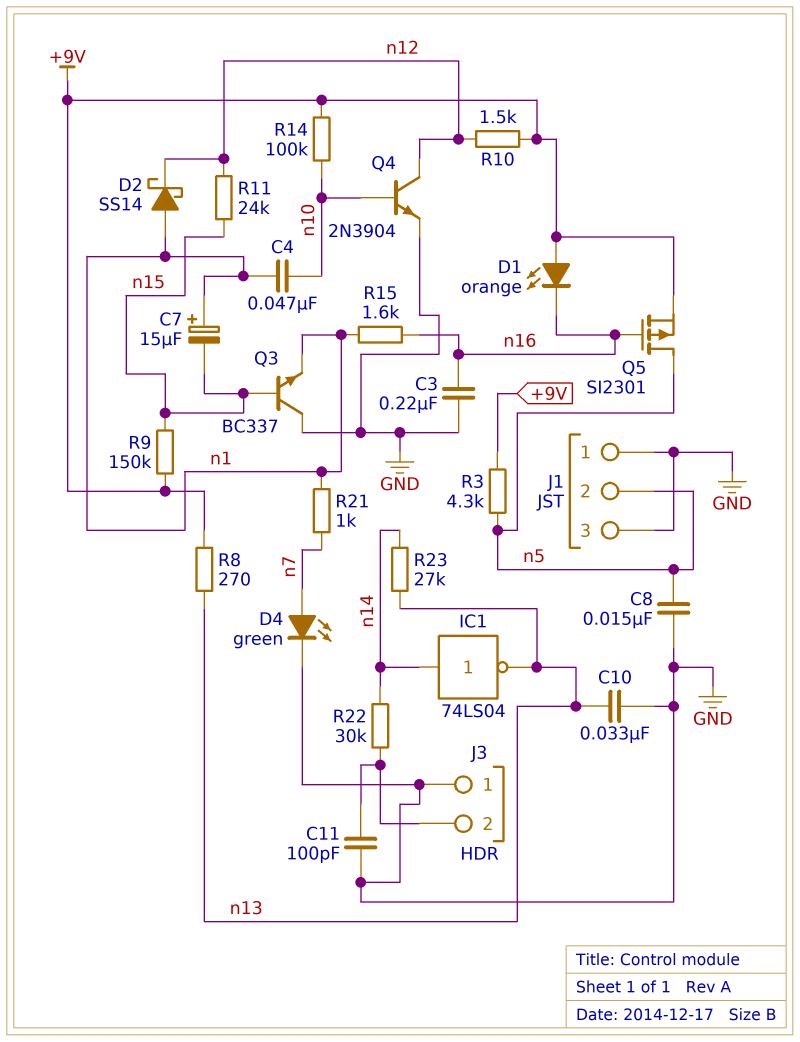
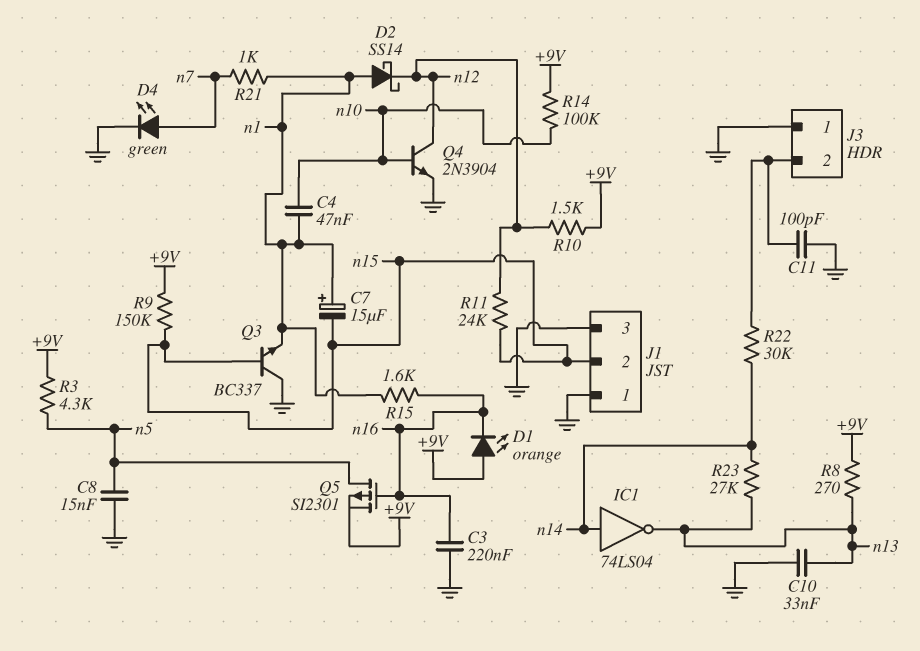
J1 pin 2: n5 -> n15

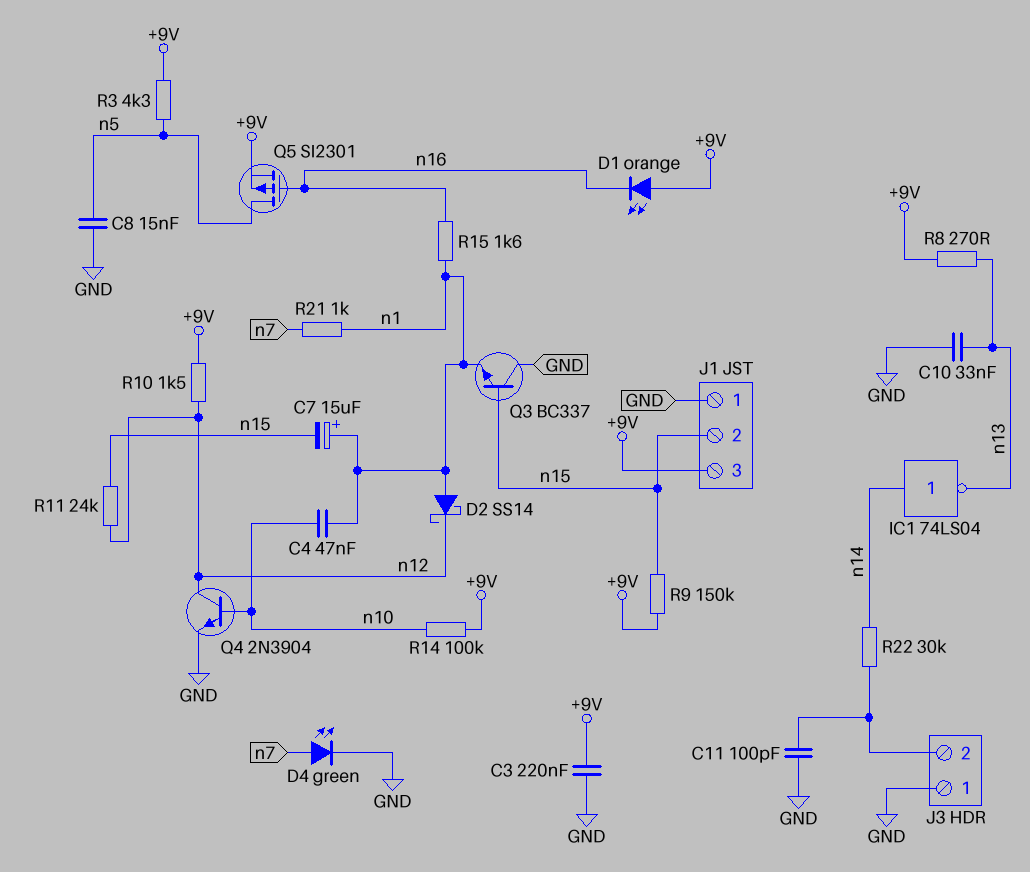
C3: 220nF (GND, n16) -> 220nF (+9V, GND)
J1 pin 3: GND -> +9V
R23: 27k (n13, n14) -> none

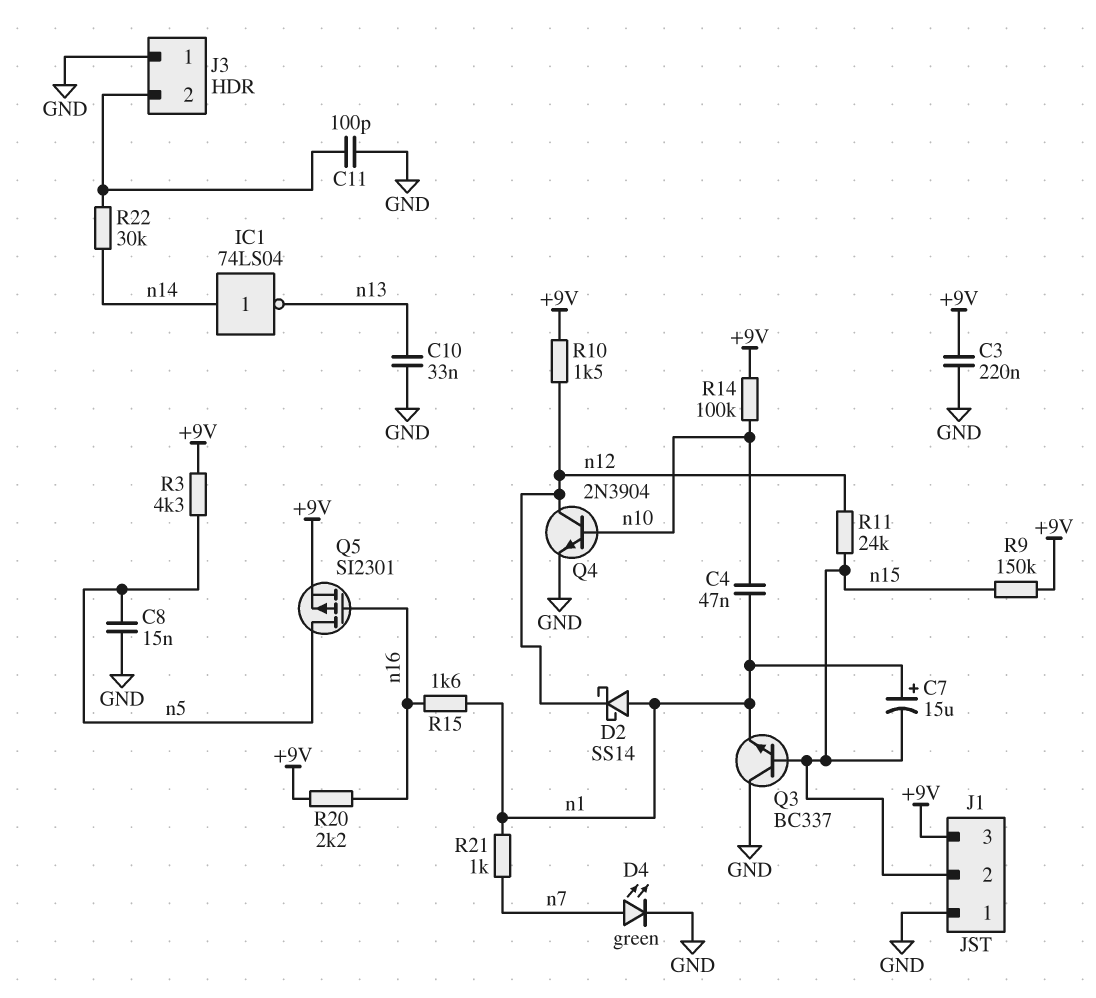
D1: LED orange (A +9V, K n16) -> none
R8: 270 (+9V, n13) -> none
R20: none -> 2.2k (+9V, n16)

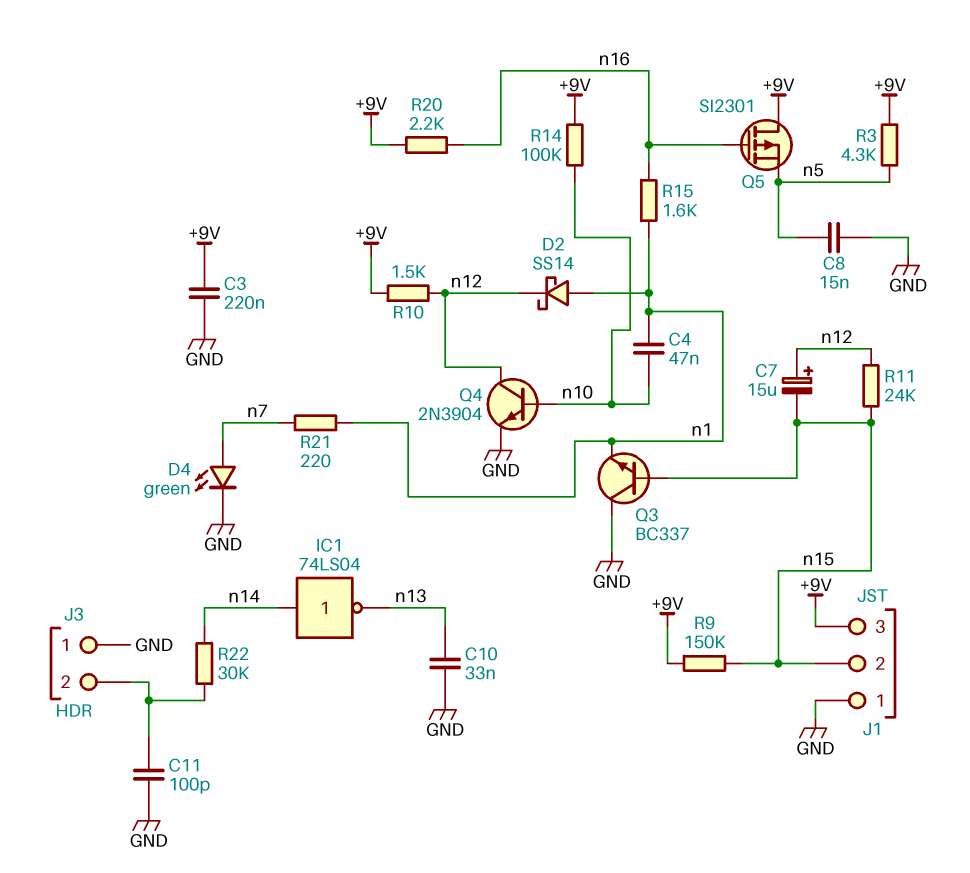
C7: 15uF (plus n1, minus n15) -> 15uF (plus n12, minus n15)
Q5: PMOS SI2301 (G n16, D n5, S +9V) -> PMOS SI2301 (G n16, D +9V, S n5)
R21: 1k (n1, n7) -> 220 (n1, n7)

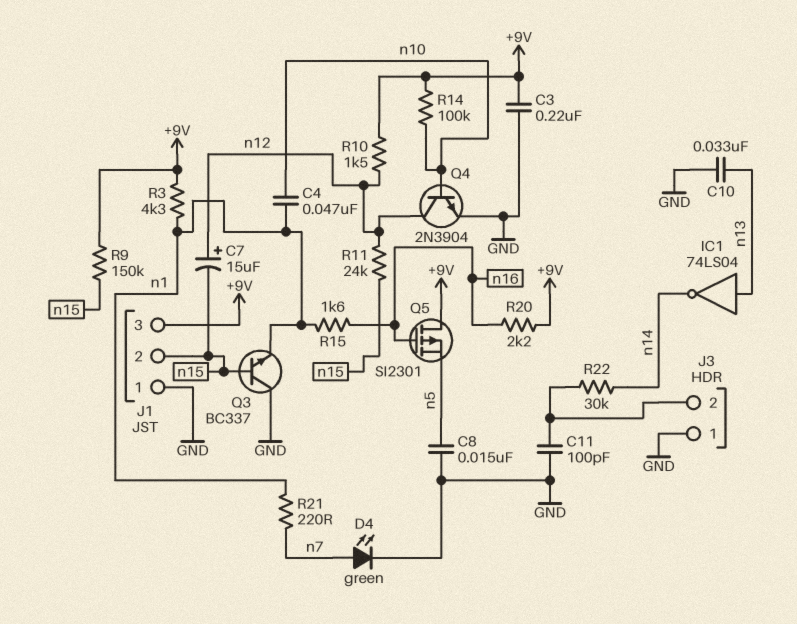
D2: schottky SS14 (A n1, K n12) -> none
IC1: NOT 74LS04 (in n14, out n13) -> NOT 74LS04 (in n13, out n14)
R3: 4.3k (+9V, n5) -> 4.3k (+9V, n1)

